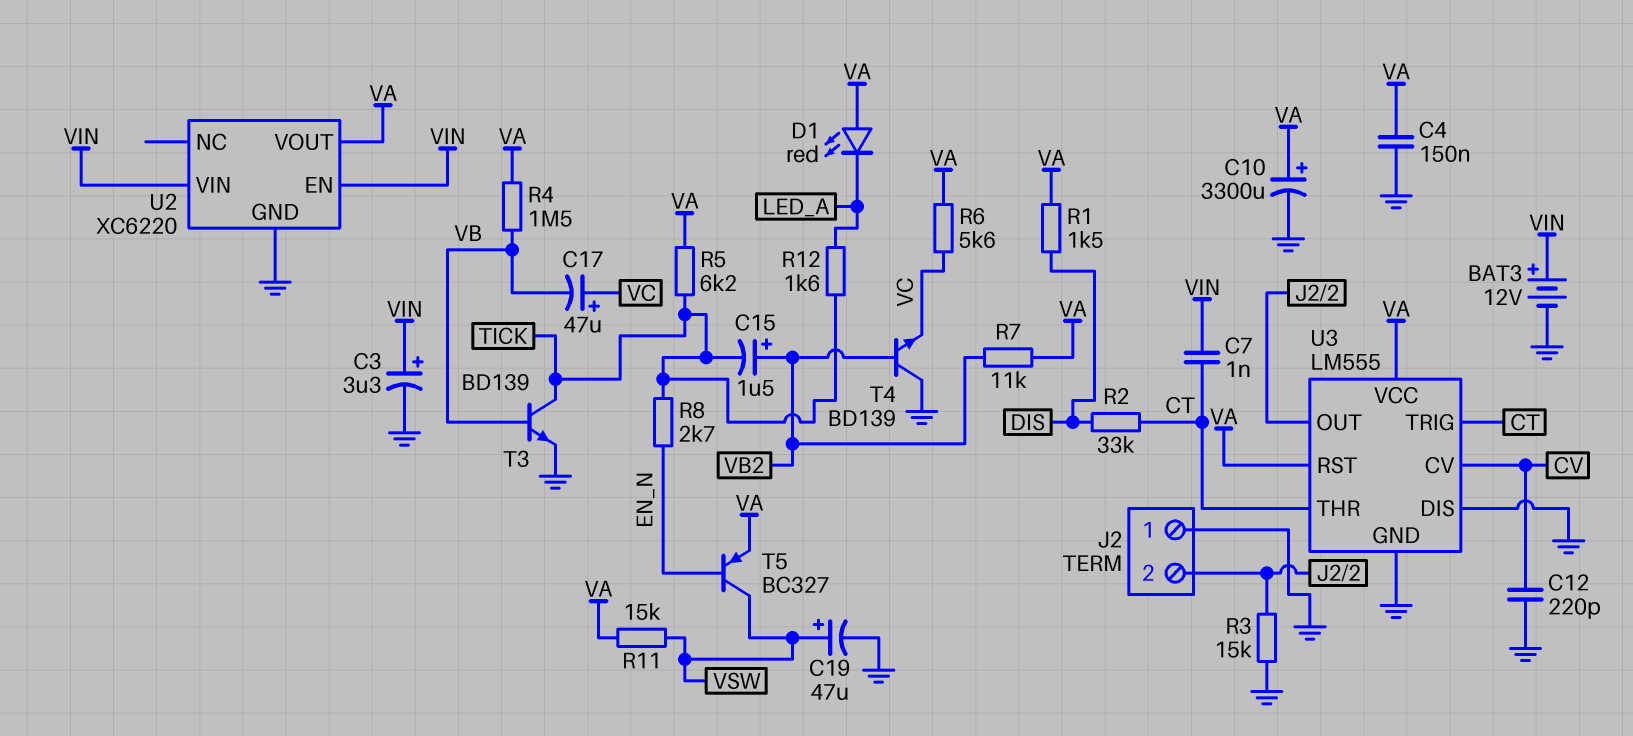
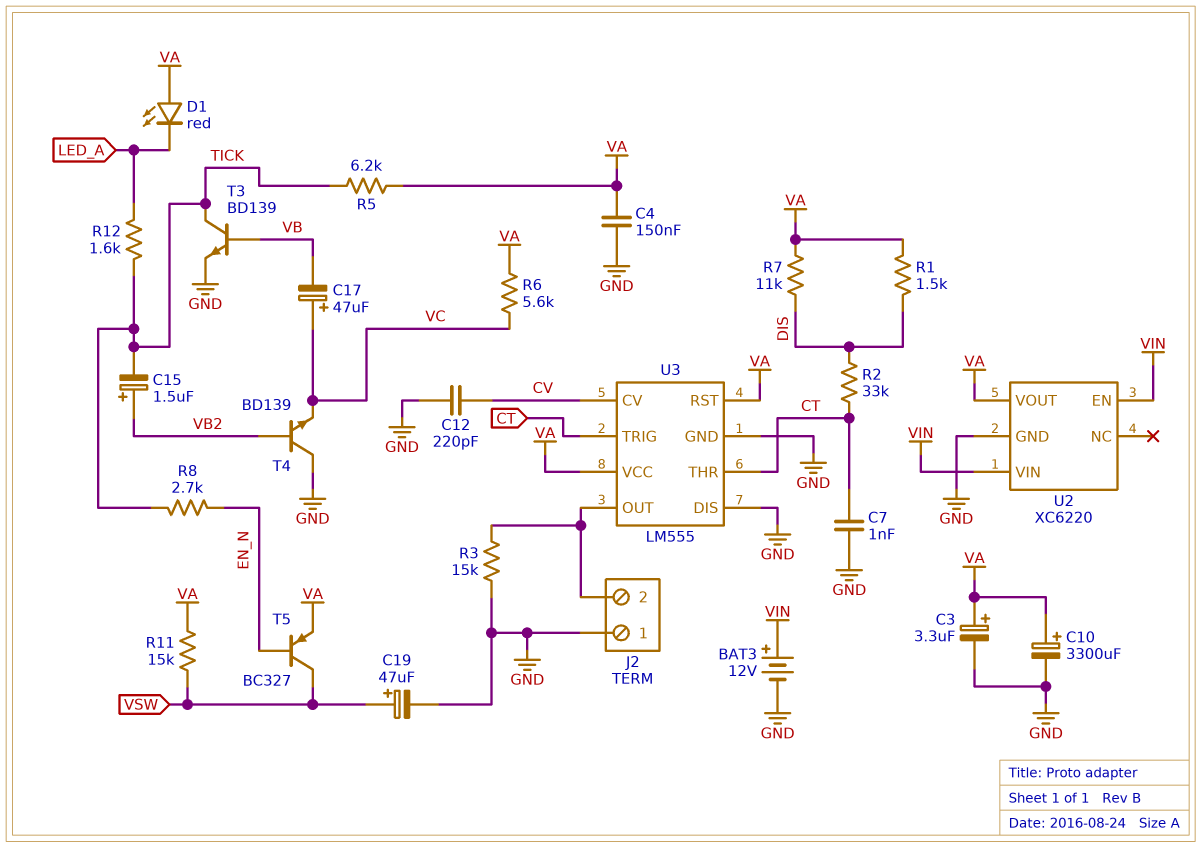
C3: 3.3uF (plus VIN, minus GND) -> 3.3uF (plus VA, minus GND)
C7: 1nF (CT, VIN) -> 1nF (CT, GND)
R4: 1.5M (VA, VB) -> none
R7: 11k (VA, VB2) -> 11k (DIS, VA)

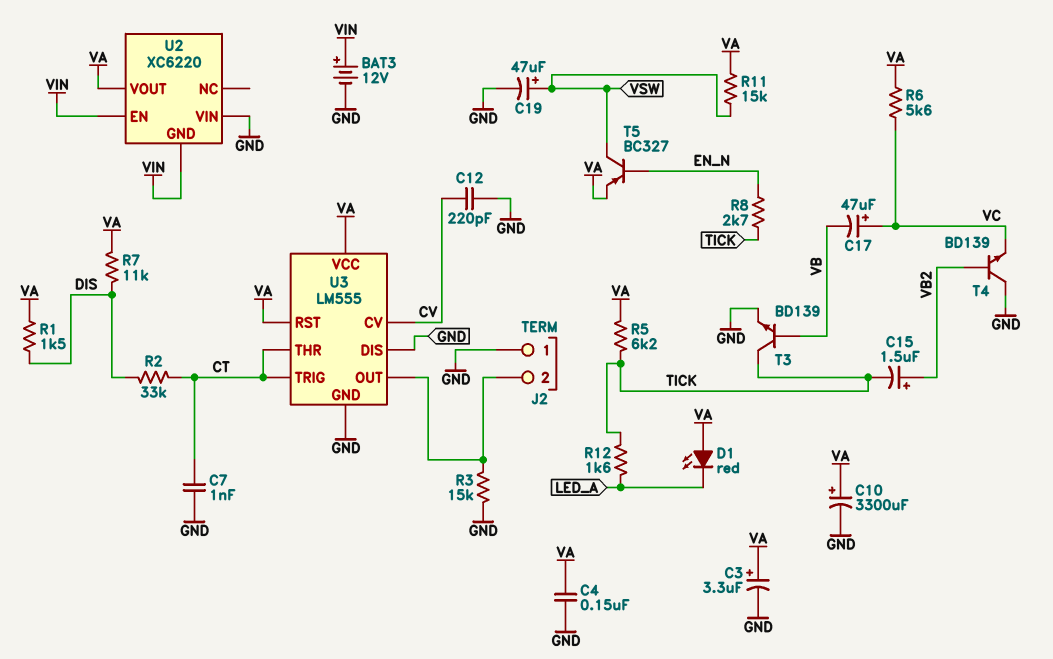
U2 pin GND: GND -> VIN
U2 pin VIN: VIN -> GND

